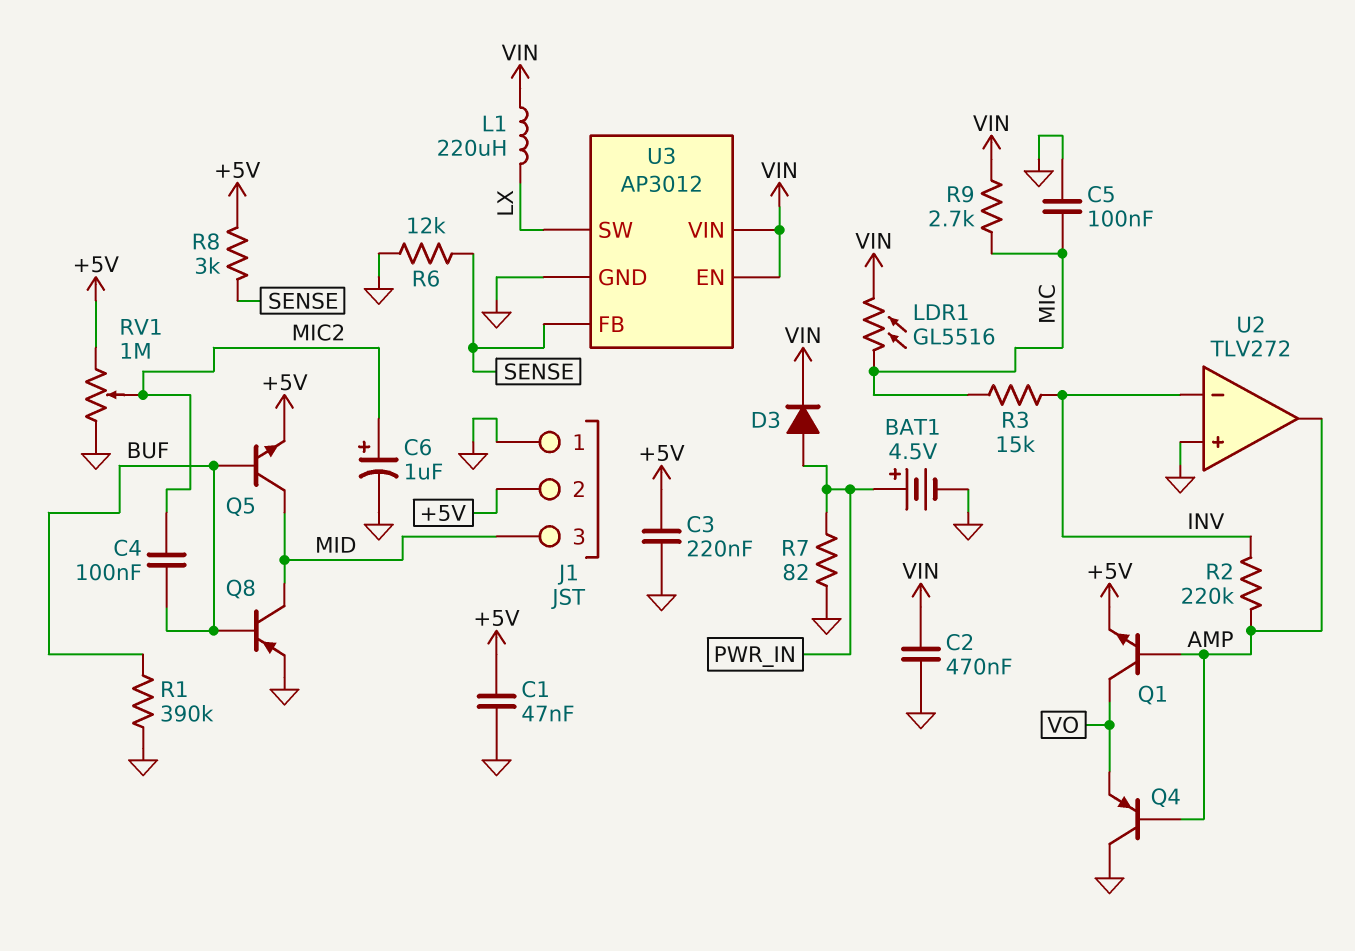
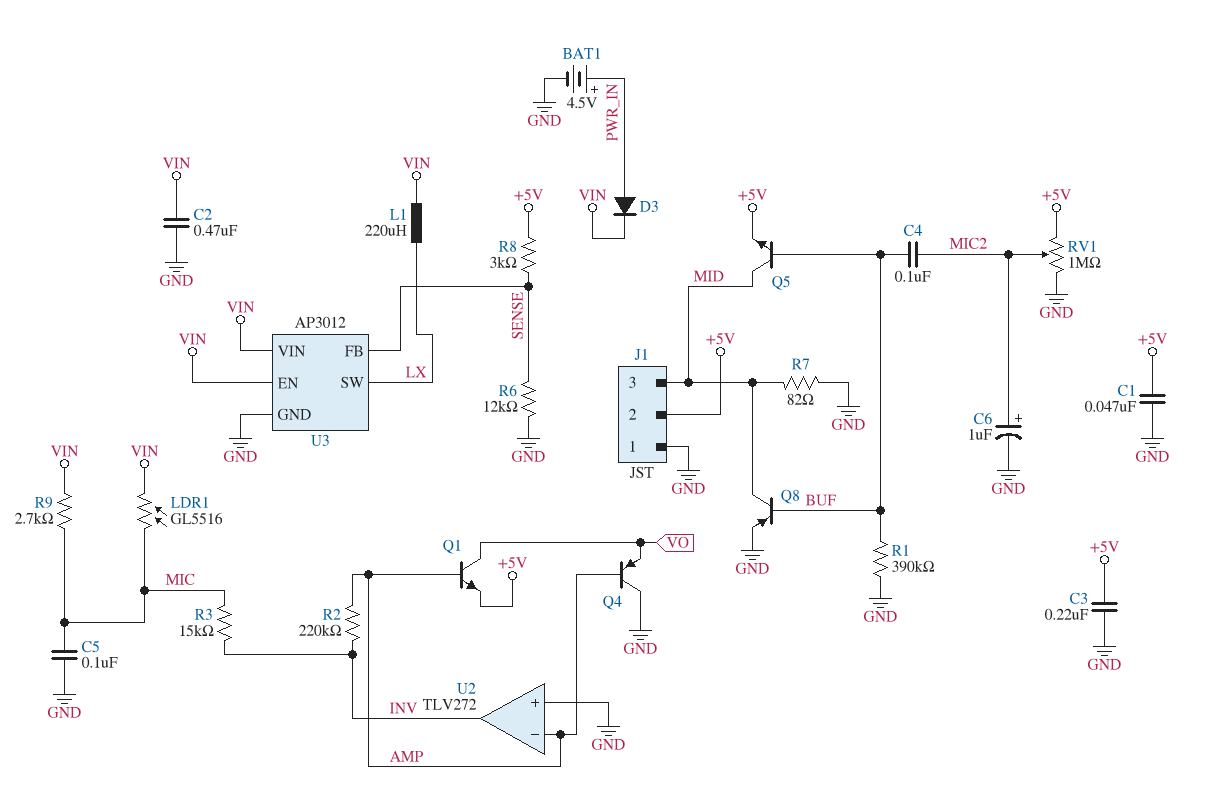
R7: 82 (GND, PWR_IN) -> 82 (GND, MID)
U2 pin in-: INV -> AMP
U2 pin out: AMP -> INV

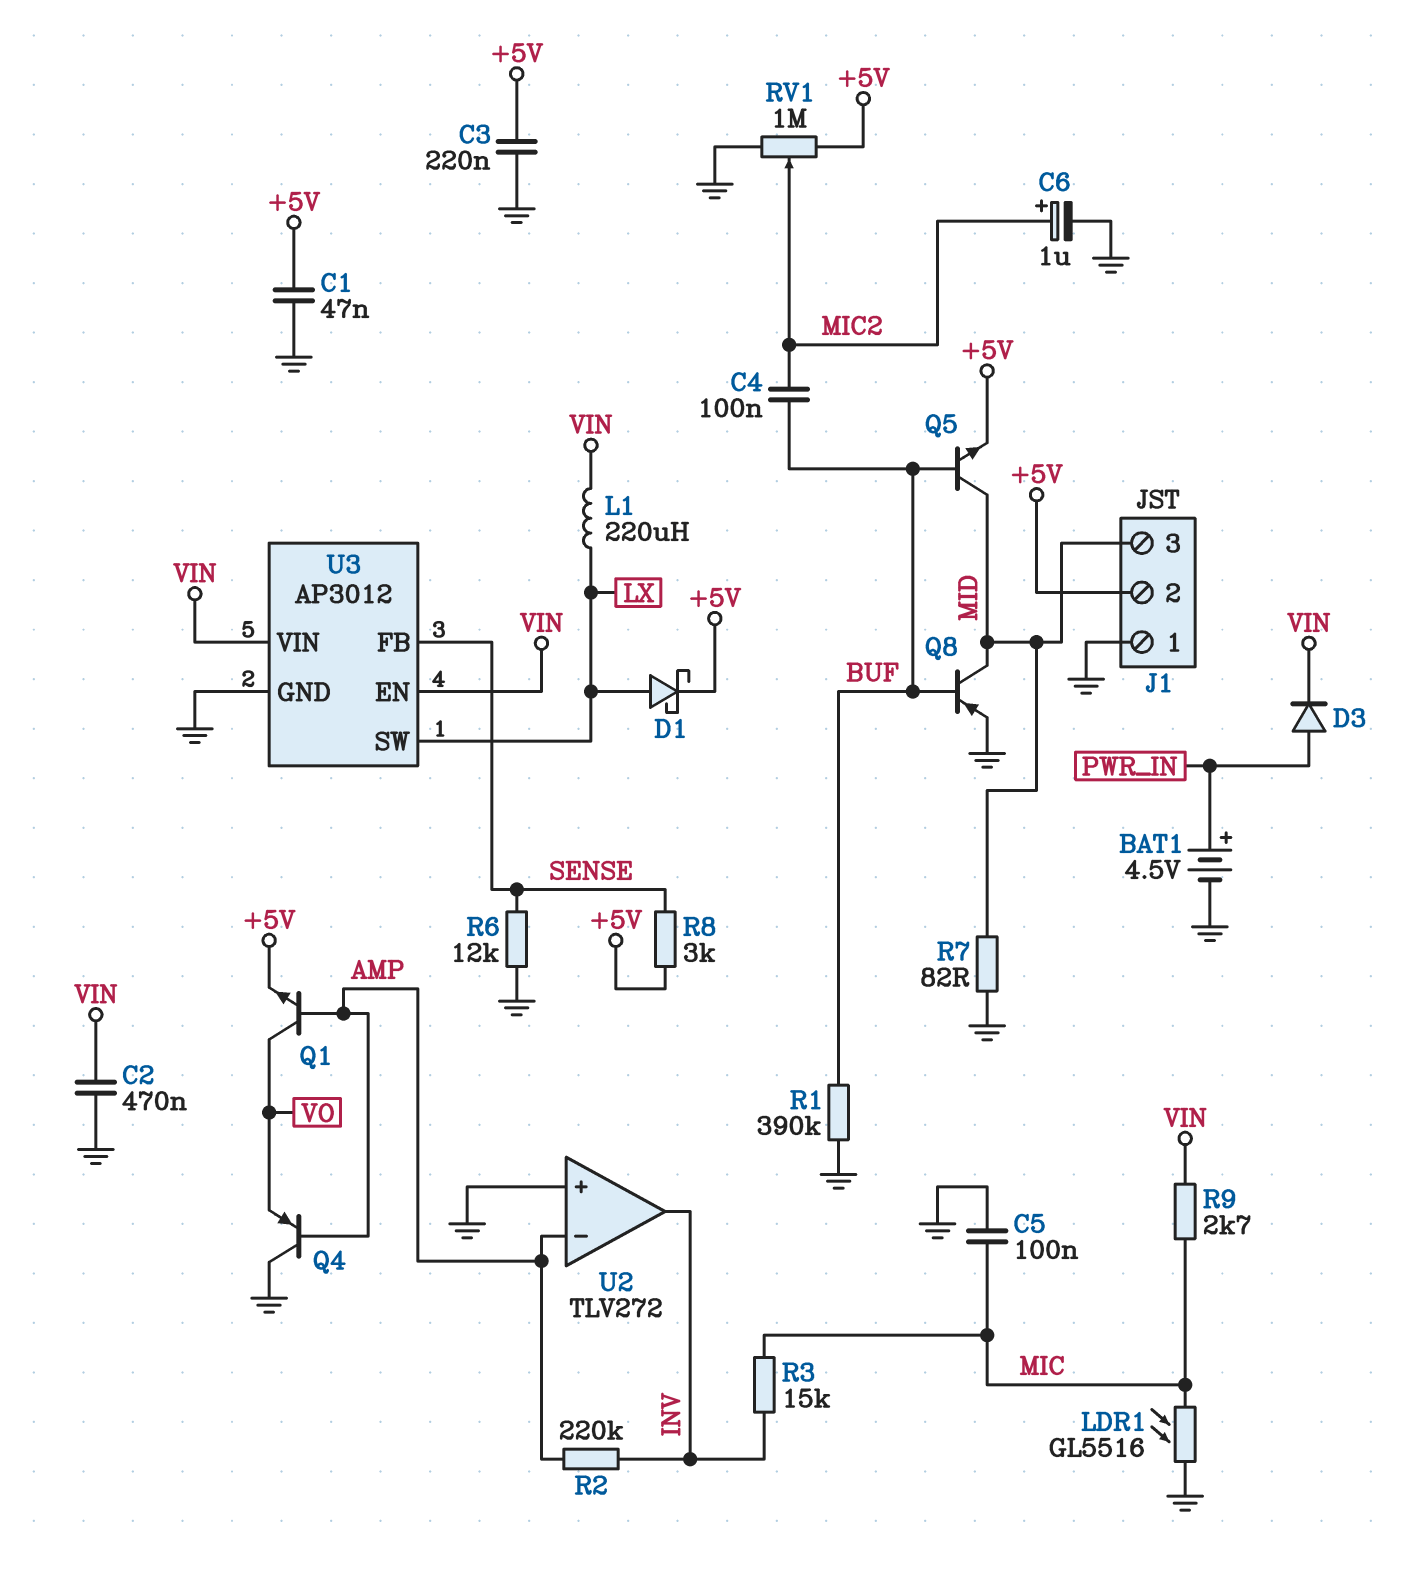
D1: none -> schottky (A LX, K +5V)
LDR1: GL5516 (MIC, VIN) -> GL5516 (GND, MIC)

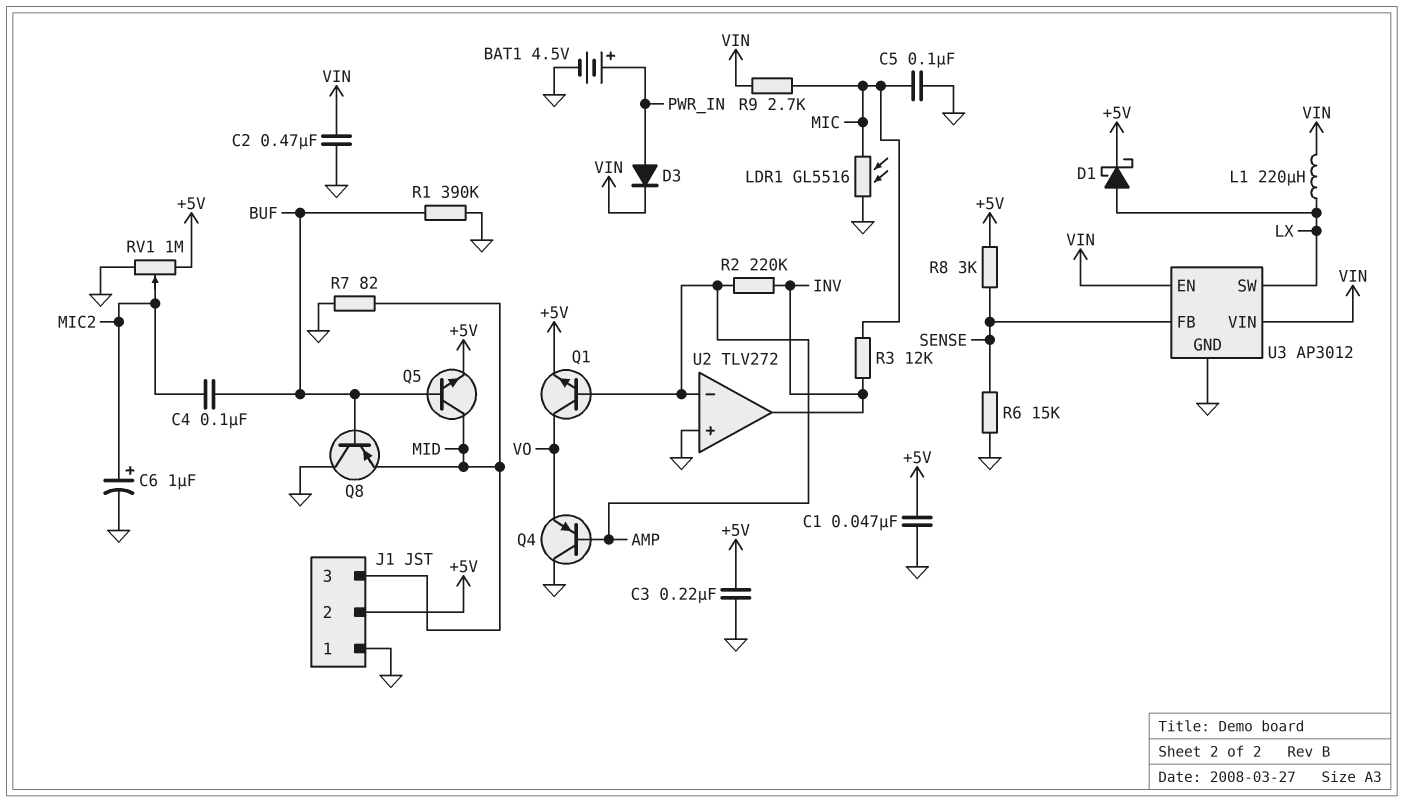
Q8: PNP (B BUF, C MID, E GND) -> PNP (B BUF, C GND, E MID)
R3: 15k (INV, MIC) -> 12k (INV, MIC)
R6: 12k (GND, SENSE) -> 15k (GND, SENSE)

